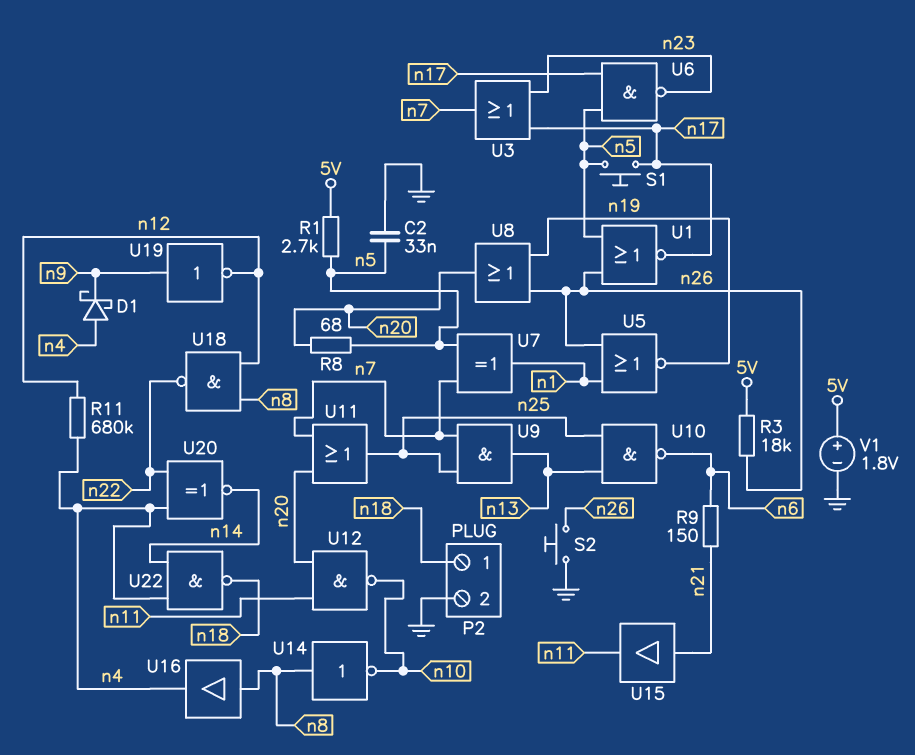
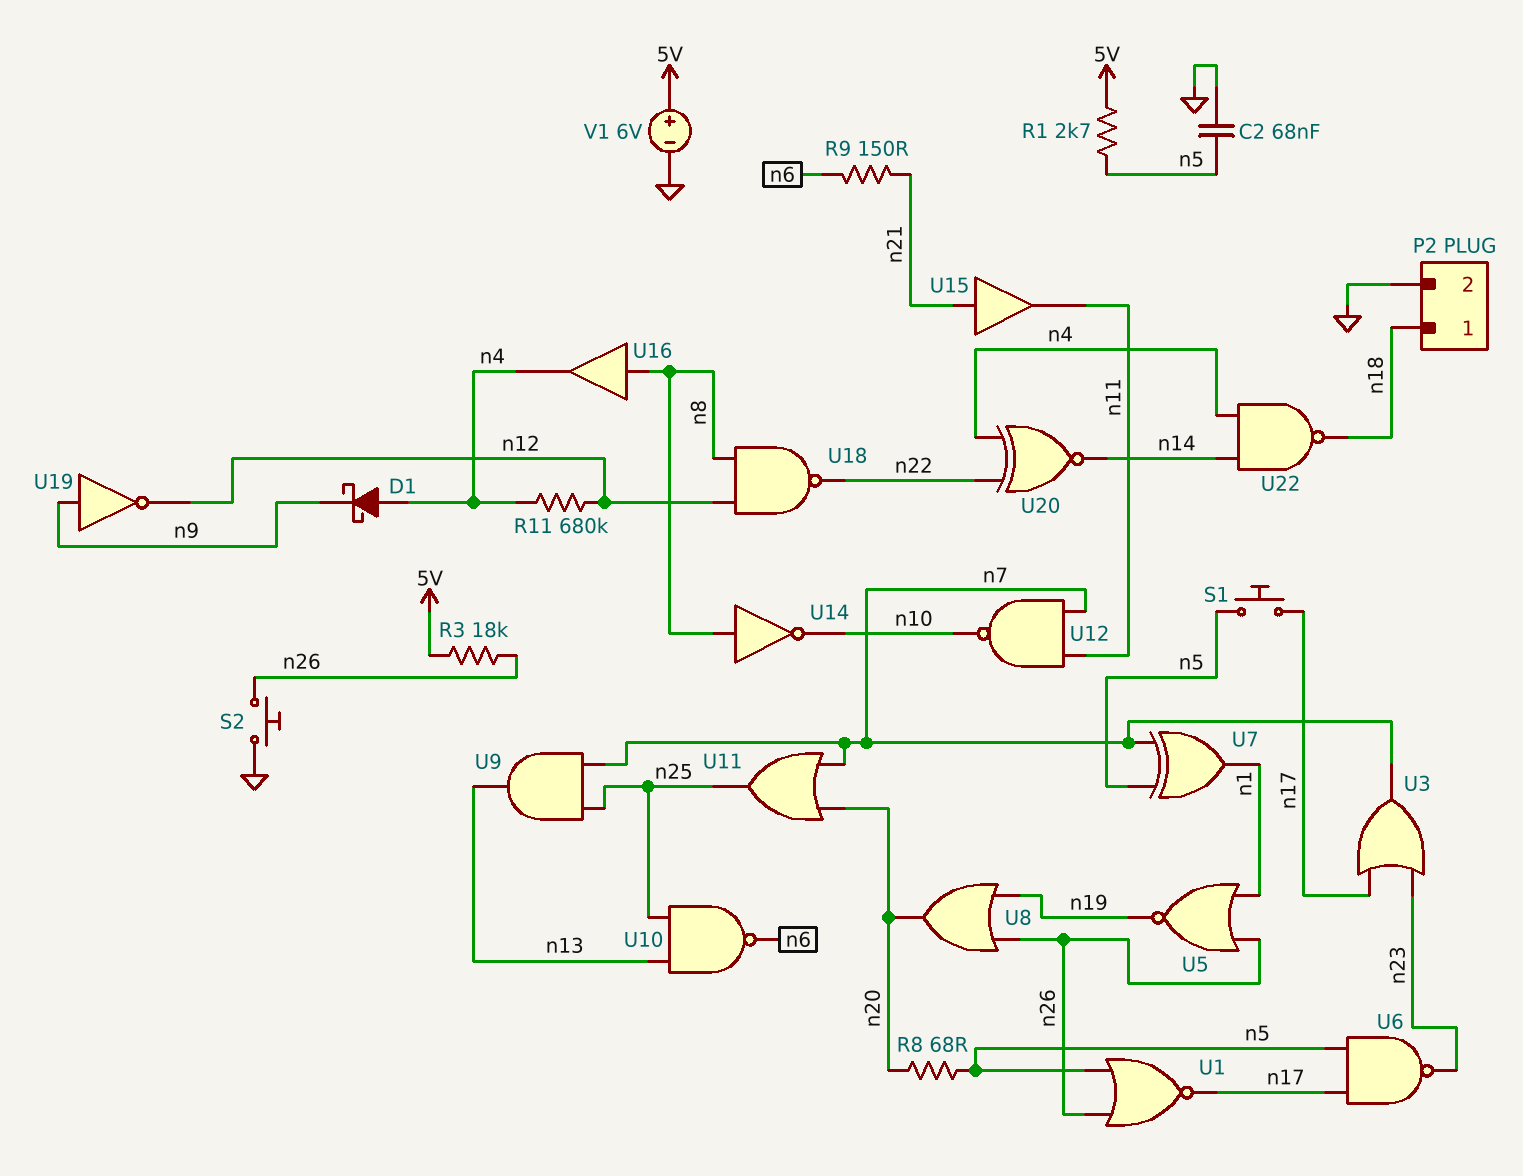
C2: 33nF (GND, n5) -> 68nF (GND, n5)
U12: NAND (in n11, in n20, out n10) -> NAND (in n7, in n11, out n10)
V1: 1.8V (plus 5V, minus GND) -> 6V (plus 5V, minus GND)

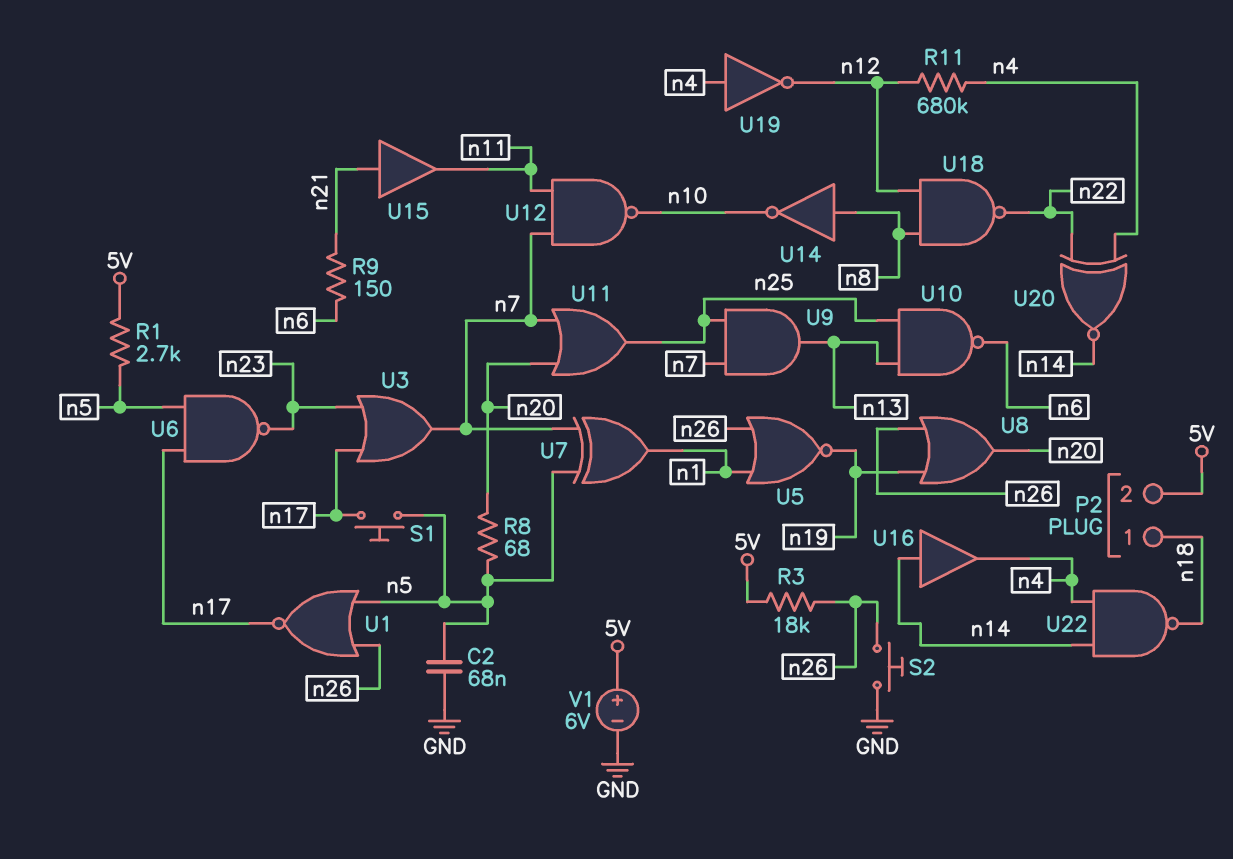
D1: schottky (A n4, K n9) -> none
P2 pin 2: GND -> 5V
U16: buffer (in n8, out n4) -> buffer (in n14, out n4)
U19: NOT (in n9, out n12) -> NOT (in n4, out n12)

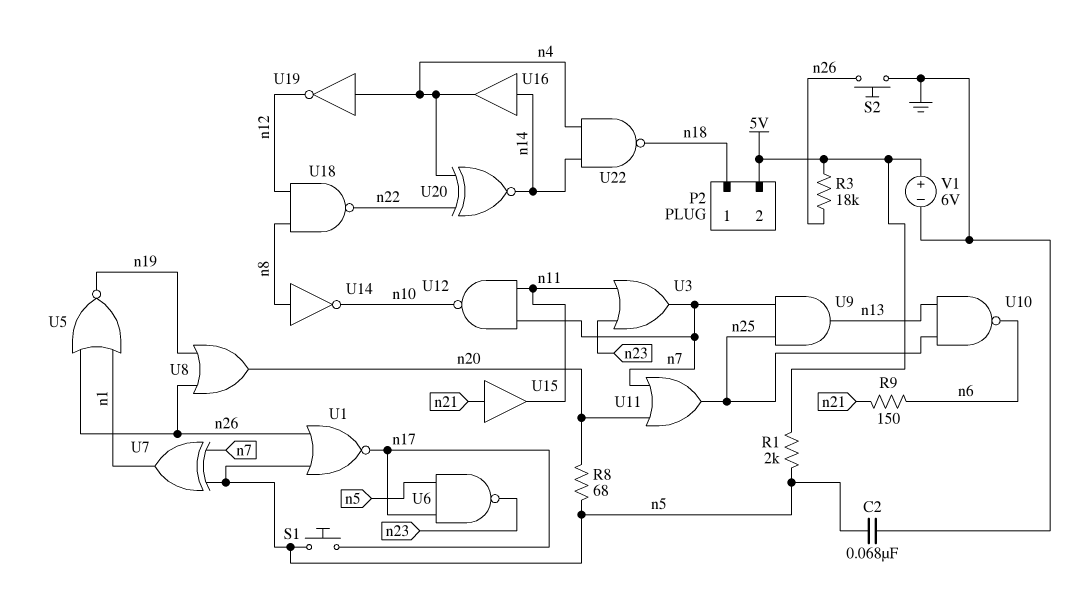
R1: 2.7k (5V, n5) -> 2k (5V, n5)
R11: 680k (n4, n12) -> none
U3: OR (in n17, in n23, out n7) -> OR (in n11, in n23, out n7)

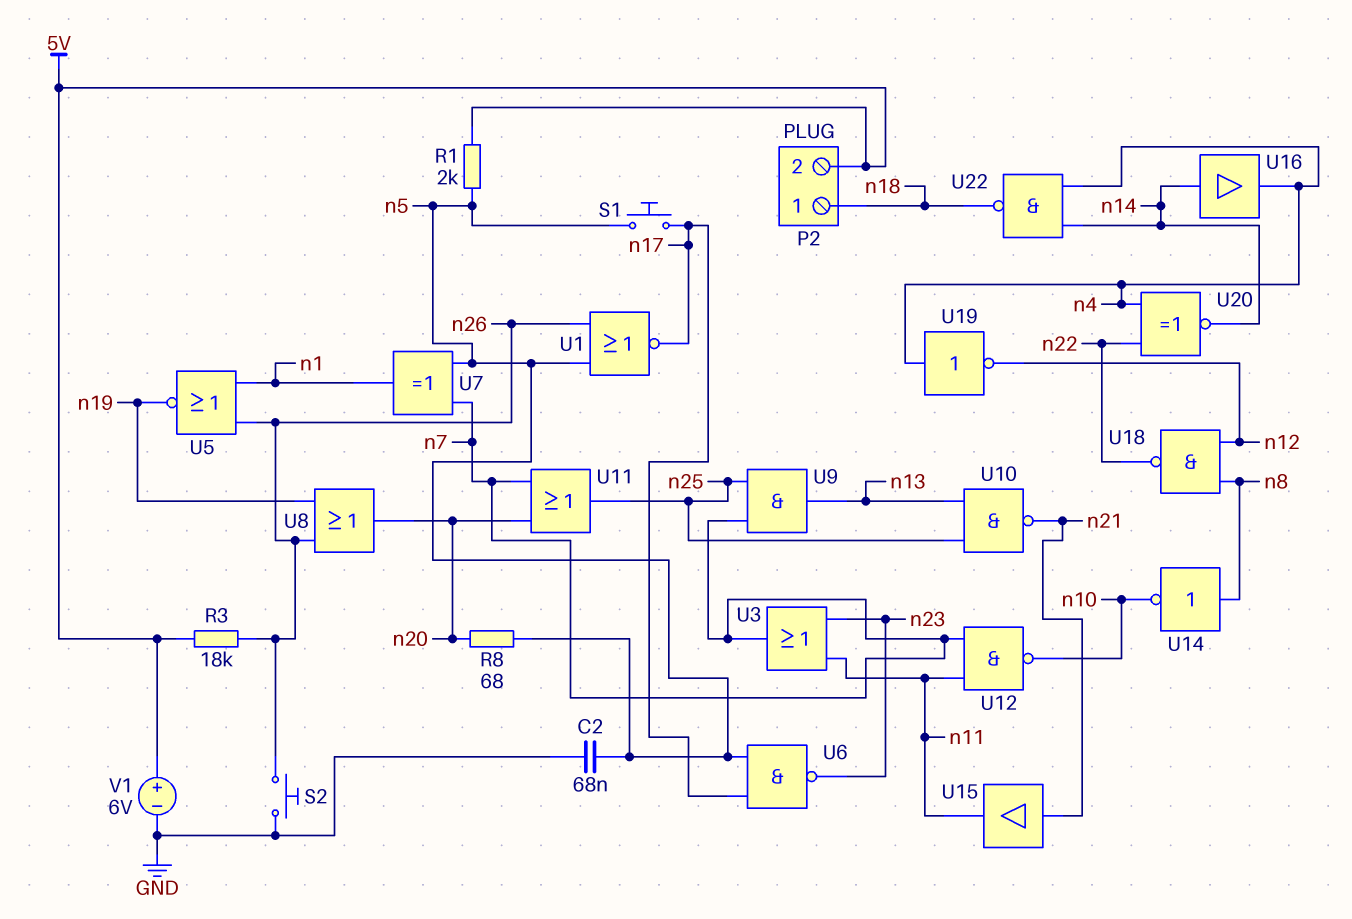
R9: 150 (n6, n21) -> none
U10: NAND (in n13, in n25, out n6) -> NAND (in n13, in n25, out n21)

